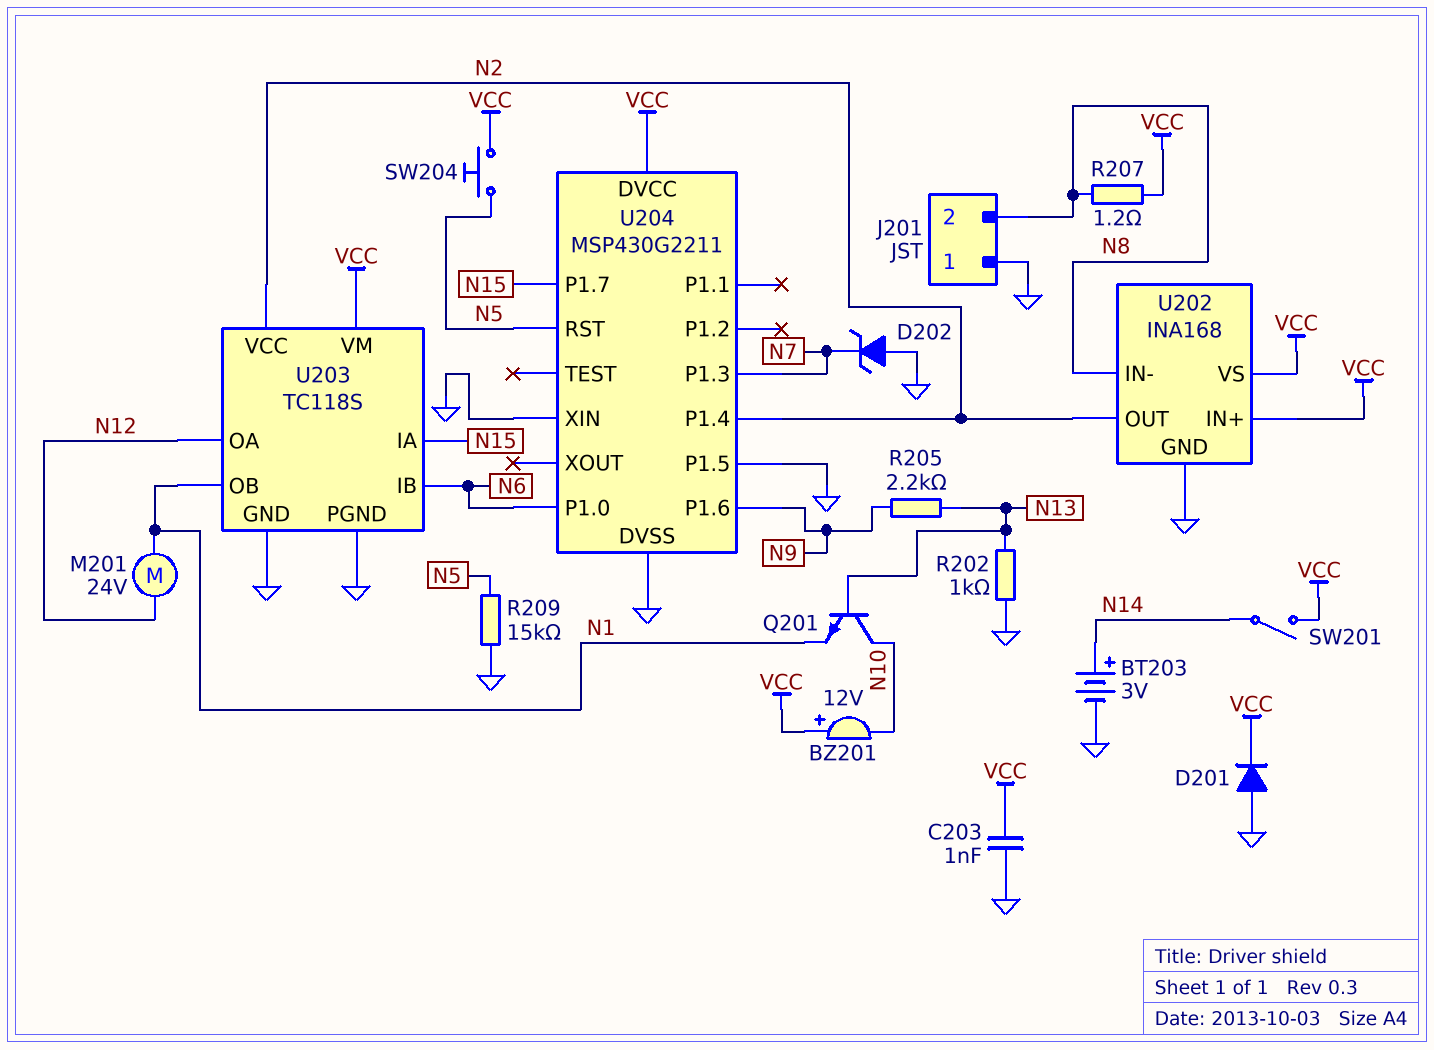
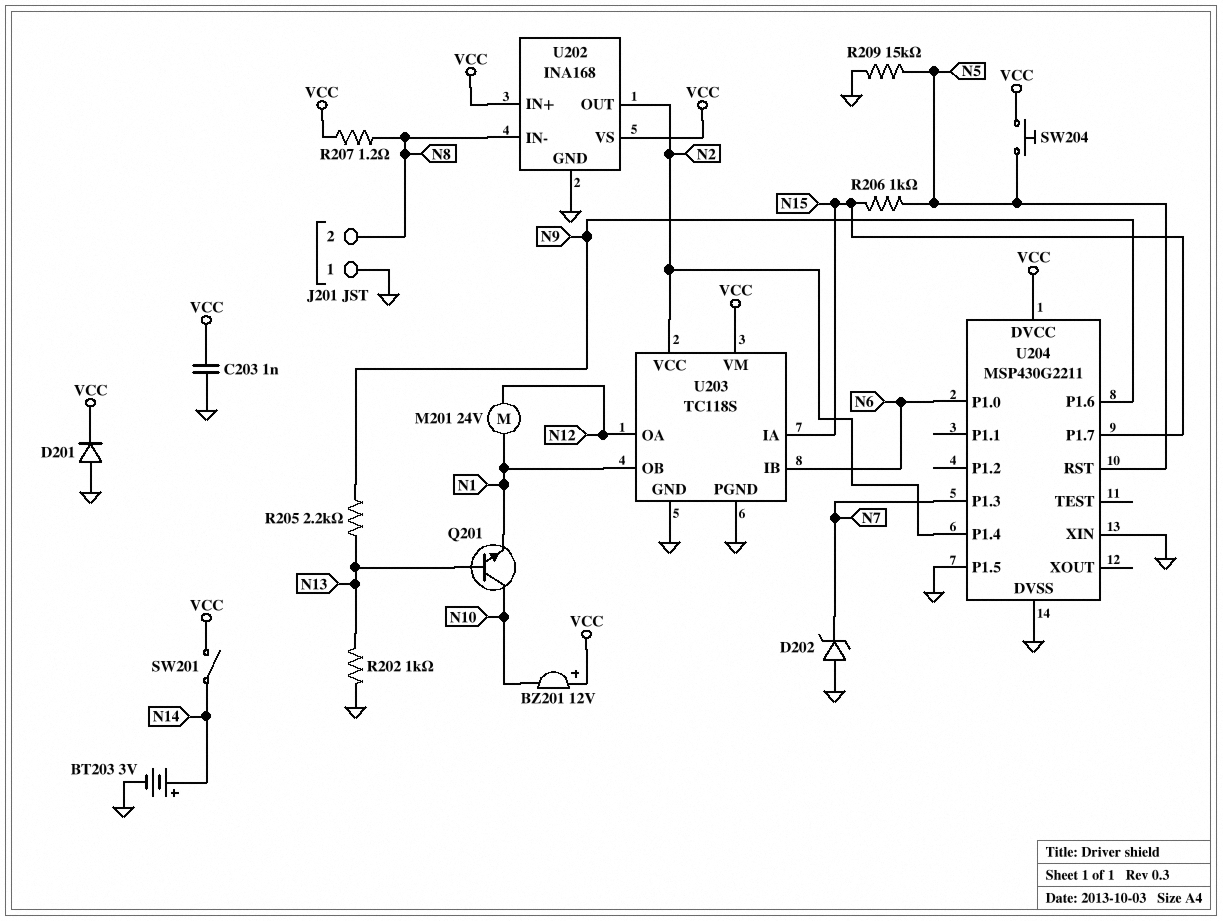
R206: none -> 1k (N5, N15)

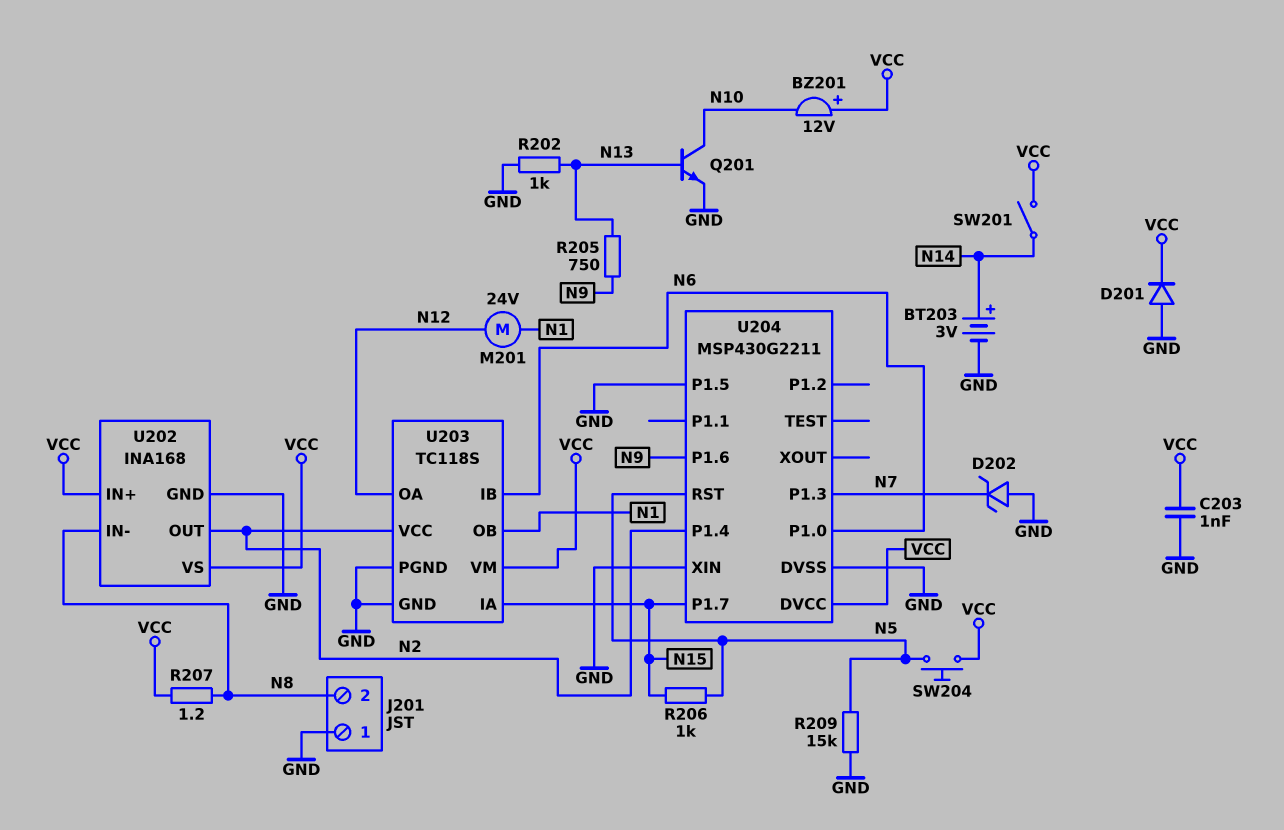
Q201: NPN (B N13, C N10, E N1) -> NPN (B N13, C N10, E GND)
R205: 2.2k (N9, N13) -> 750 (N9, N13)

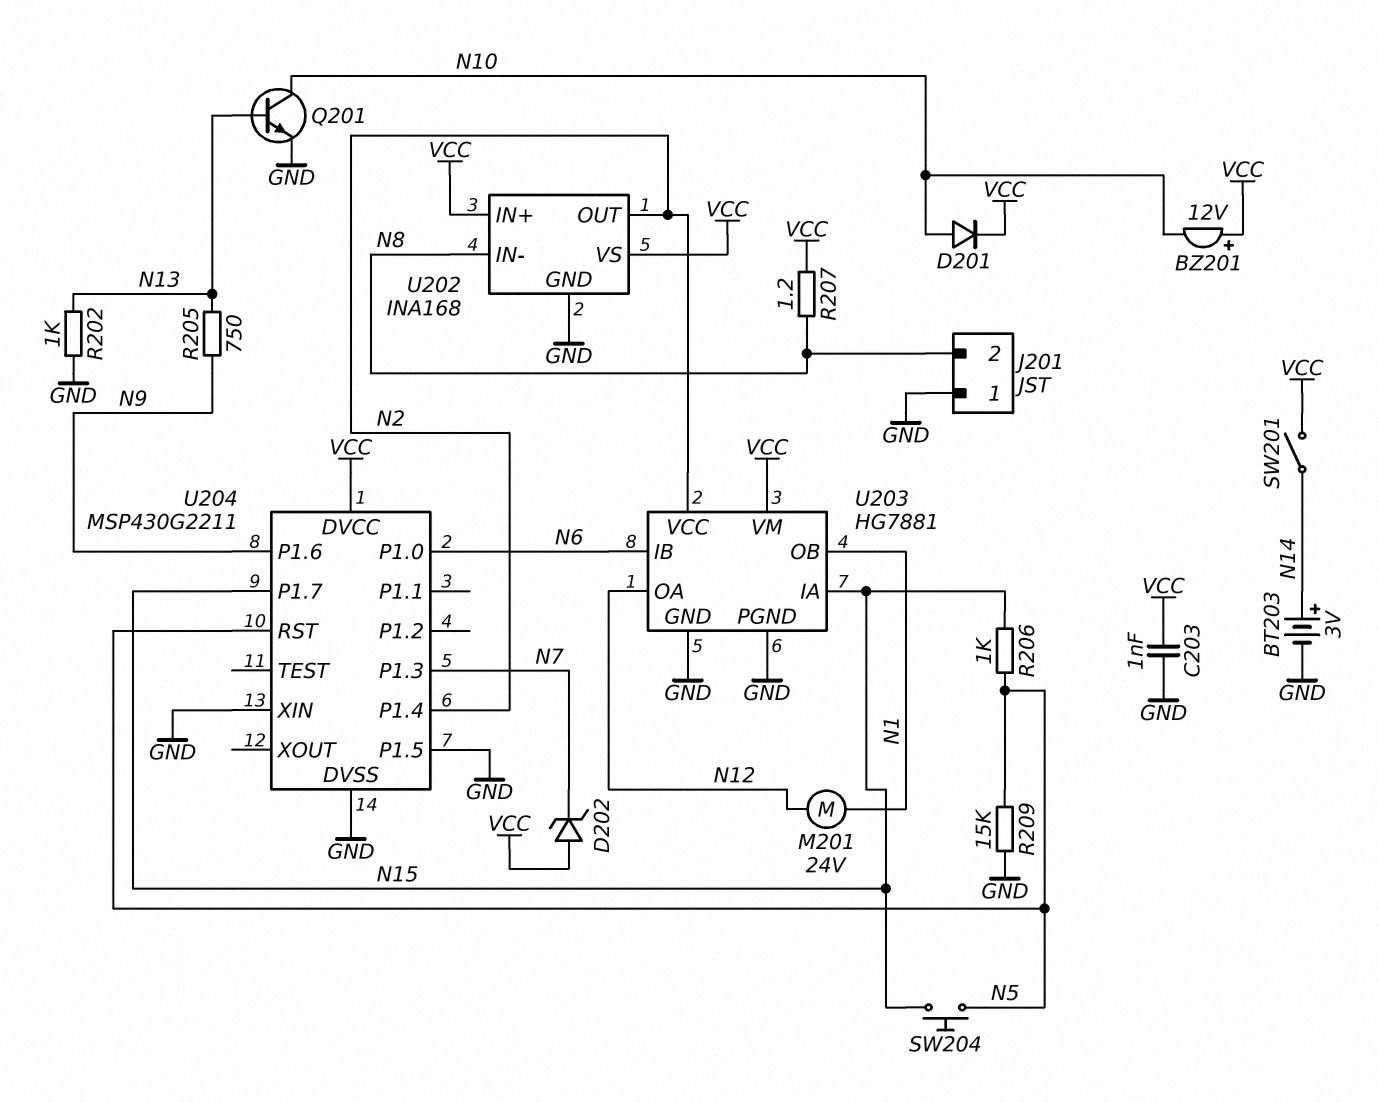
D201: diode (A GND, K VCC) -> diode (A N10, K VCC)
D202: zener (A GND, K N7) -> zener (A VCC, K N7)
SW204: button (N5, VCC) -> button (N5, N15)
U203: TC118S -> HG7881

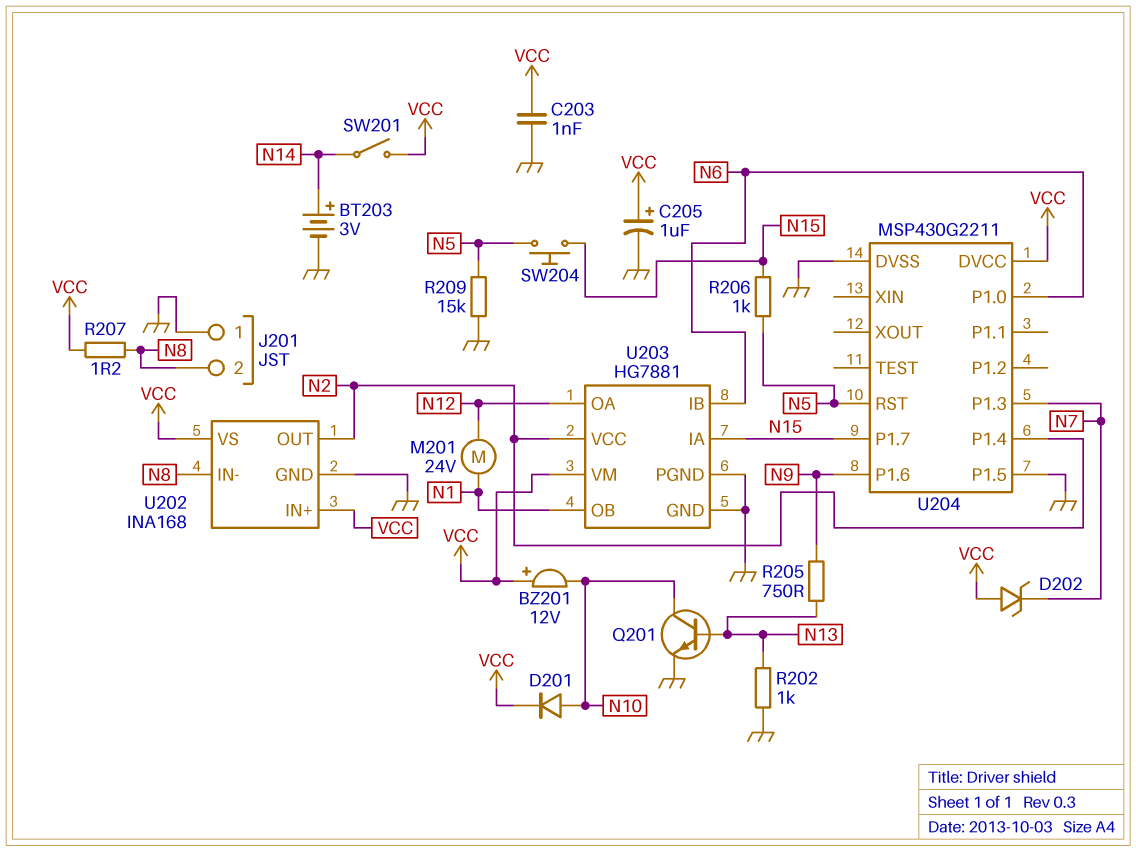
C205: none -> 1uF (plus VCC, minus GND)
U204 pin XIN: GND -> none

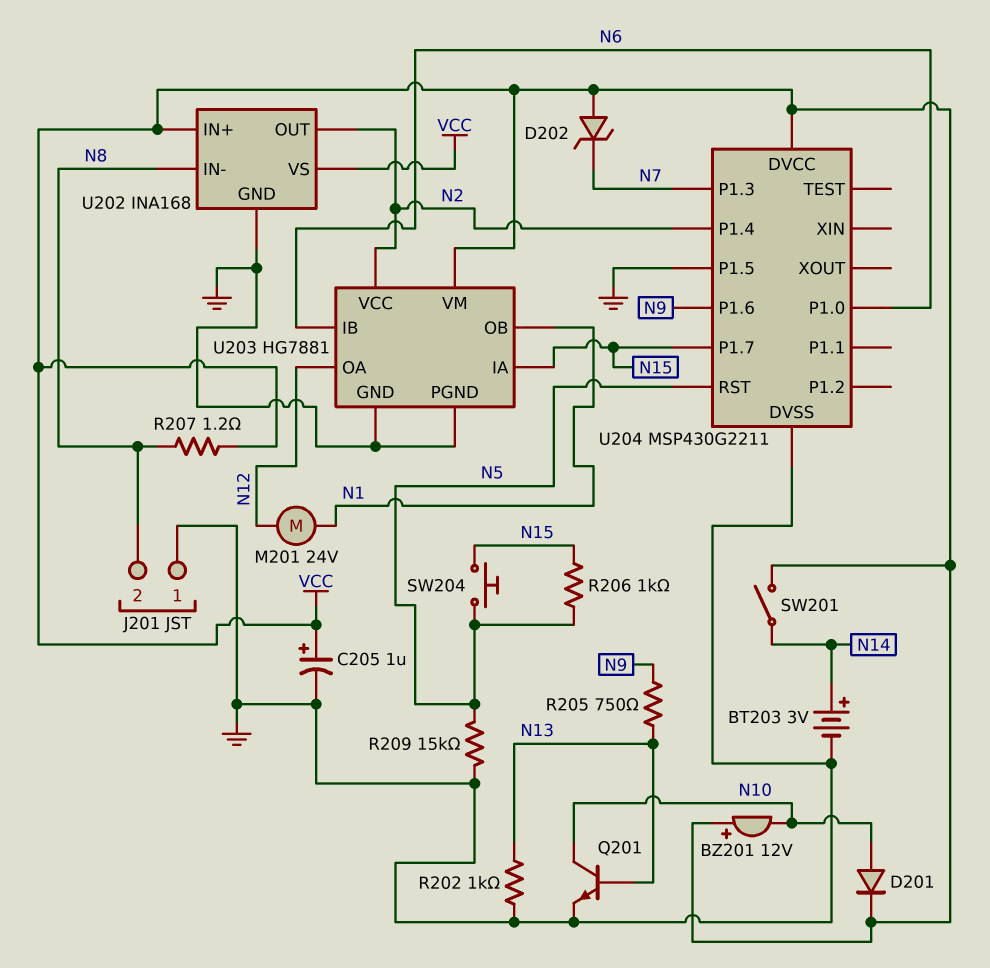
C203: 1nF (GND, VCC) -> none

